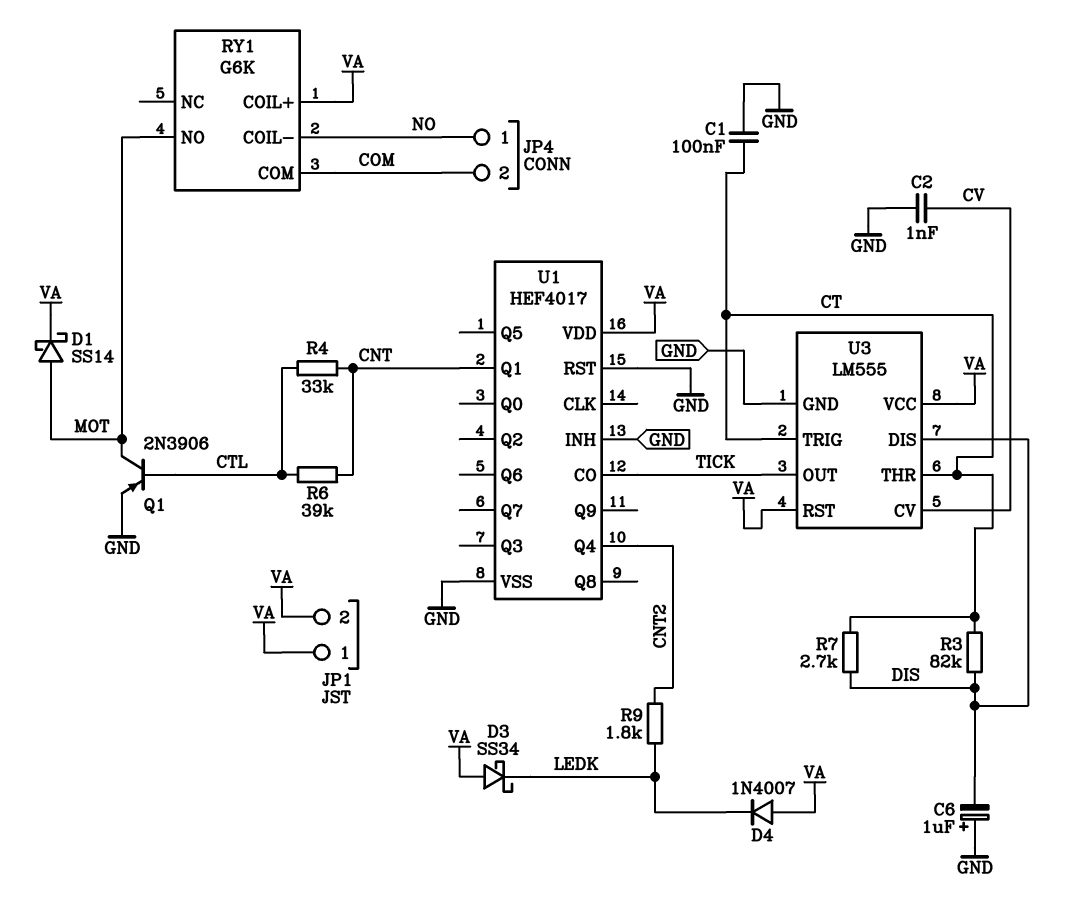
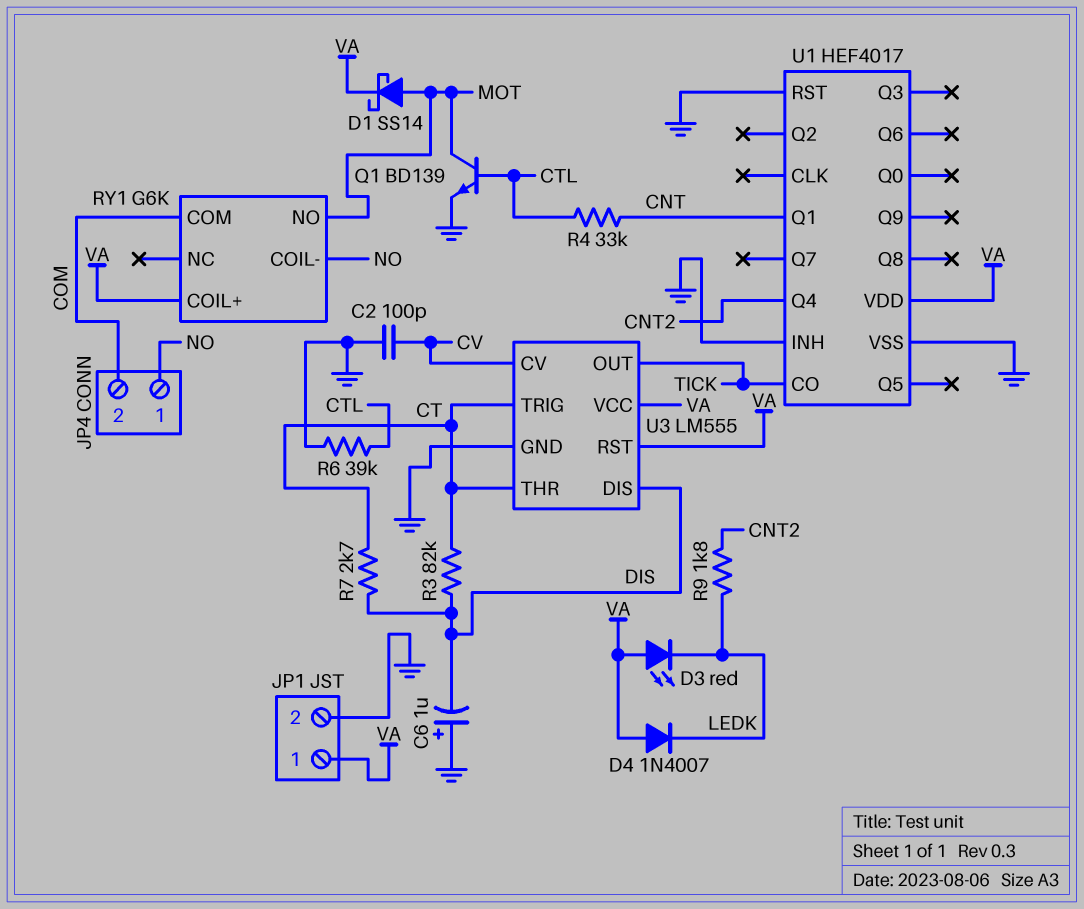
C1: 100nF (CT, GND) -> none
C2: 1nF (CV, GND) -> 100pF (CV, GND)
D3: schottky SS34 (A VA, K LEDK) -> LED red (A VA, K LEDK)
JP1 pin 2: VA -> GND
Q1: PNP 2N3906 (B CTL, C MOT, E GND) -> NPN BD139 (B CTL, C MOT, E GND)
R6: 39k (CNT, CTL) -> 39k (CTL, GND)

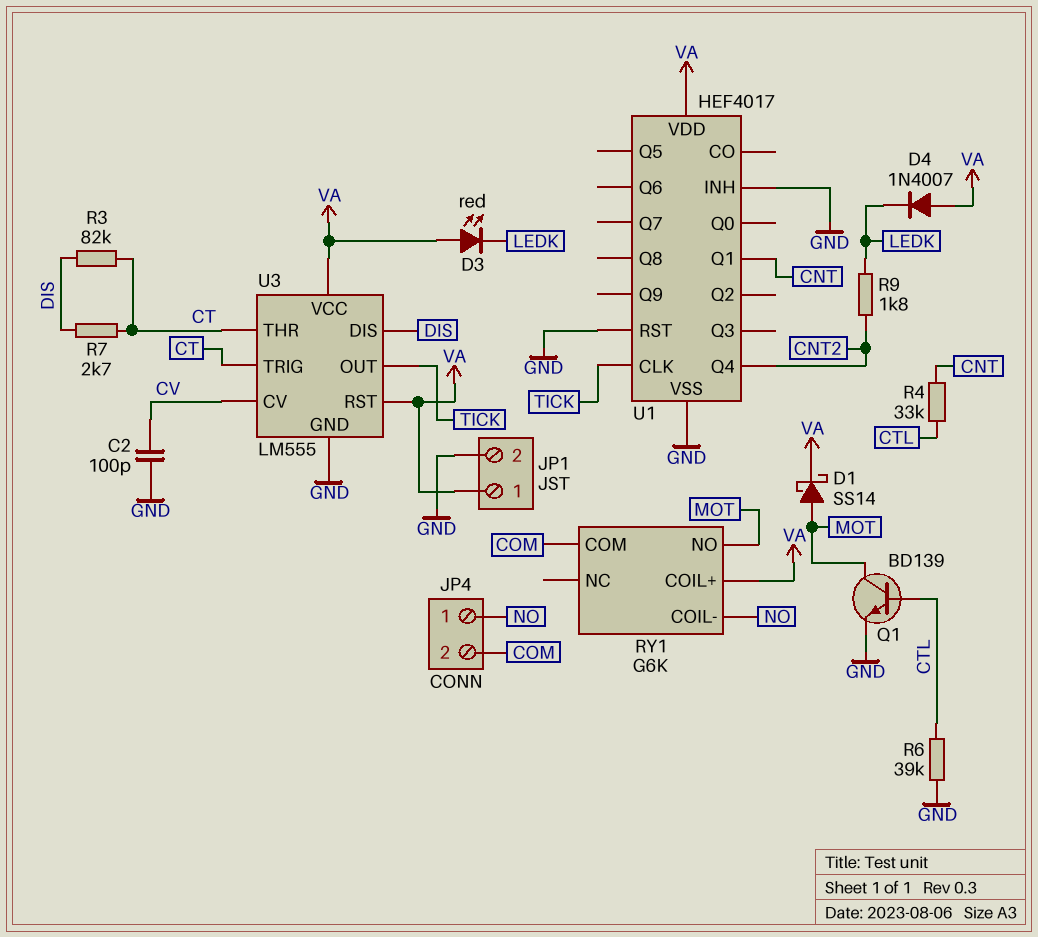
C6: 1uF (plus GND, minus DIS) -> none
U1 pin CLK: none -> TICK
U1 pin CO: TICK -> none

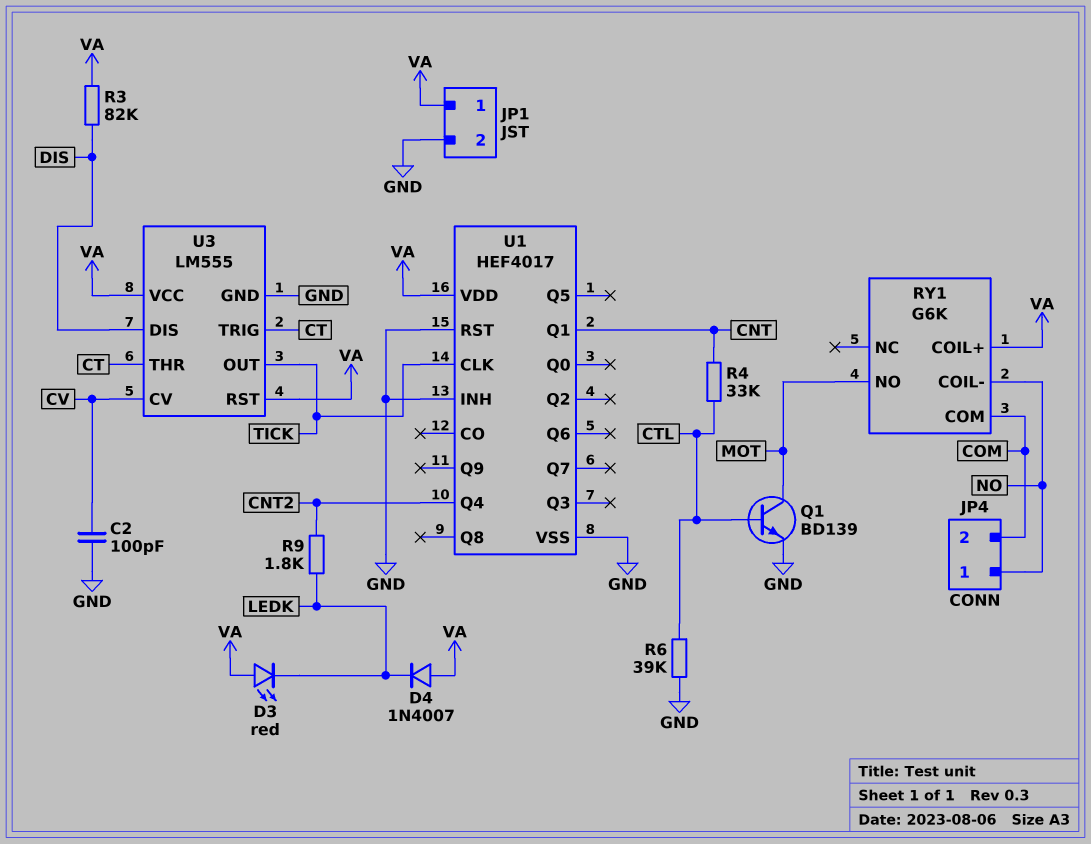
D1: schottky SS14 (A MOT, K VA) -> none
R3: 82k (CT, DIS) -> 82k (DIS, VA)
R7: 2.7k (CT, DIS) -> none

